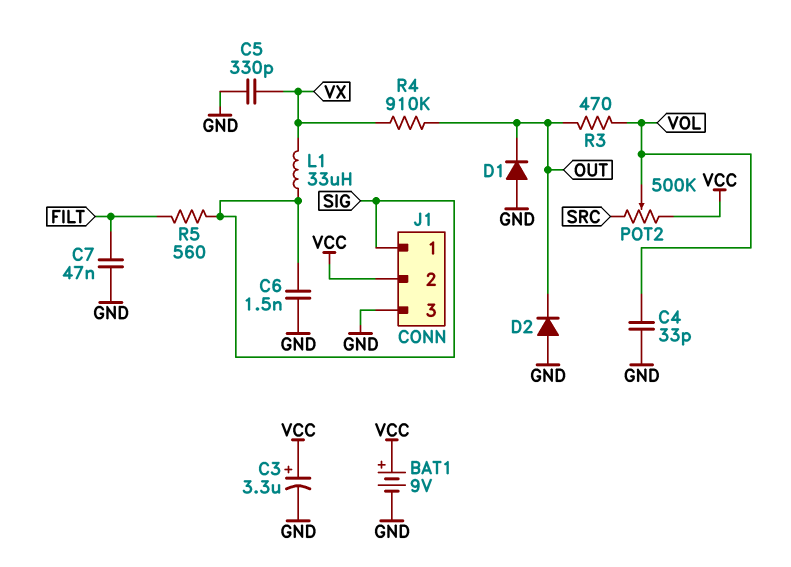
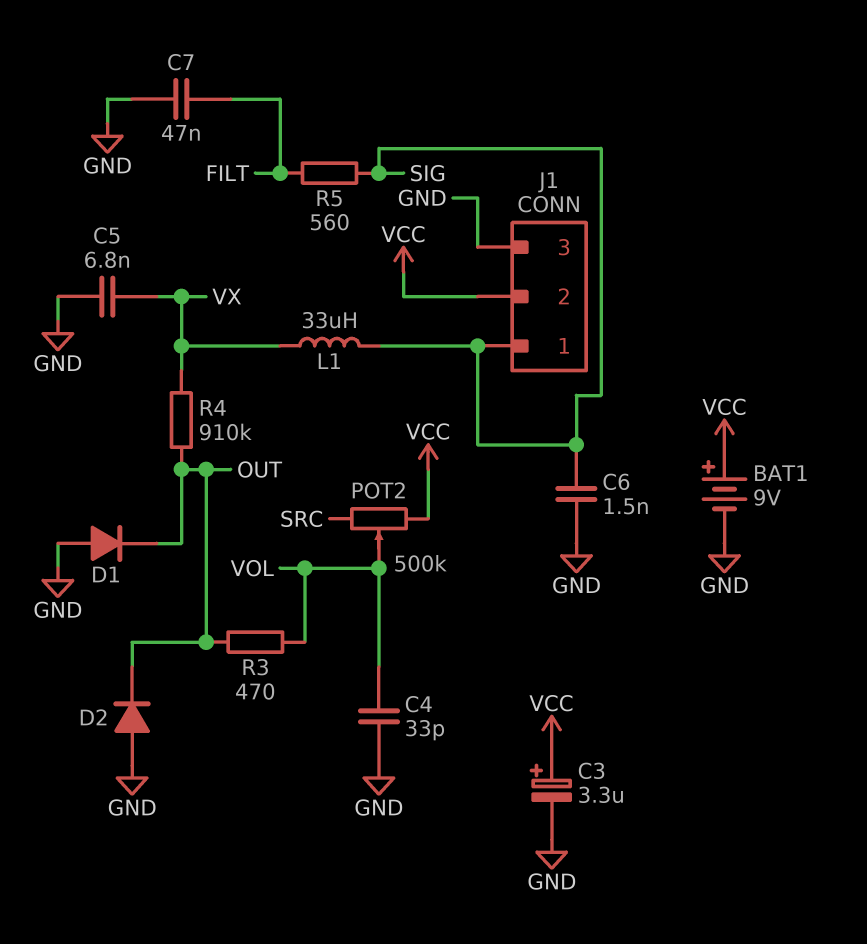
C5: 330pF (GND, VX) -> 6.8nF (GND, VX)

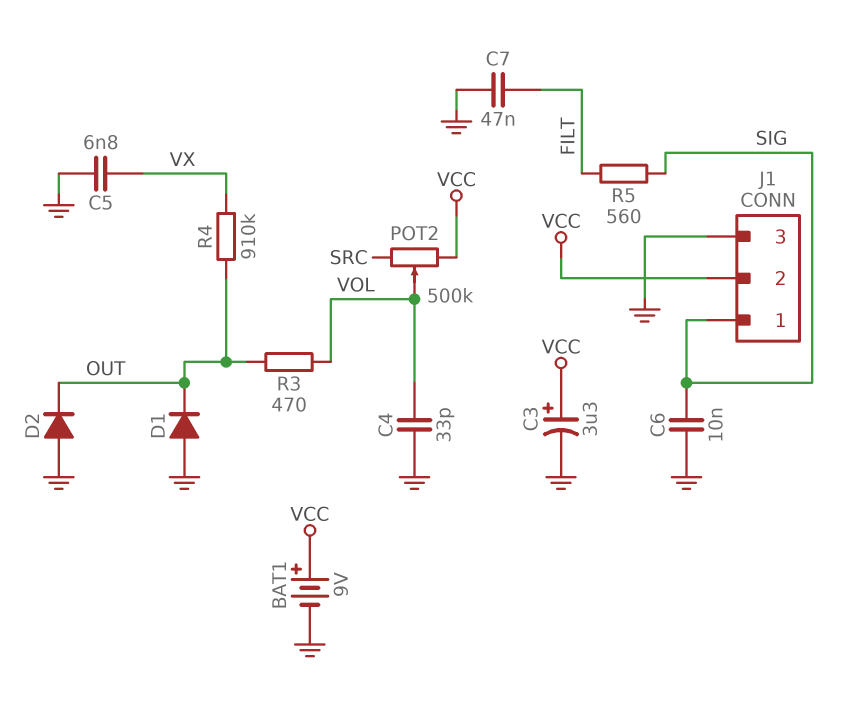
C6: 1.5nF (GND, SIG) -> 10nF (GND, SIG)
L1: 33uH (SIG, VX) -> none

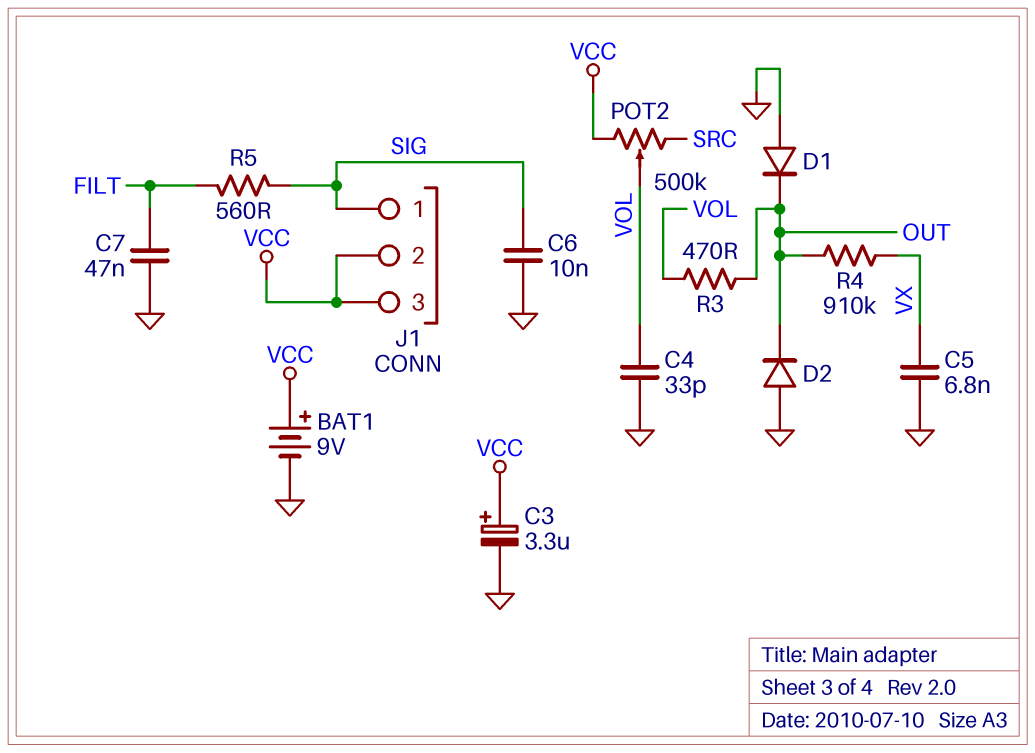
J1 pin 3: GND -> VCC

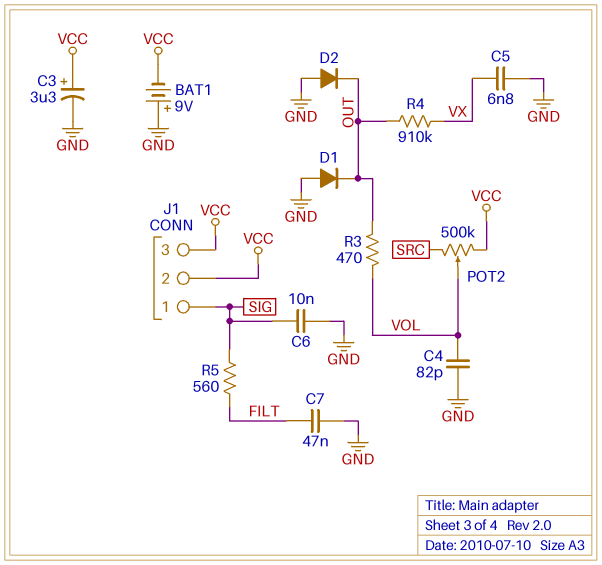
BAT1: 9V (plus VCC, minus GND) -> 9V (plus GND, minus VCC)
C4: 33pF (GND, VOL) -> 82pF (GND, VOL)

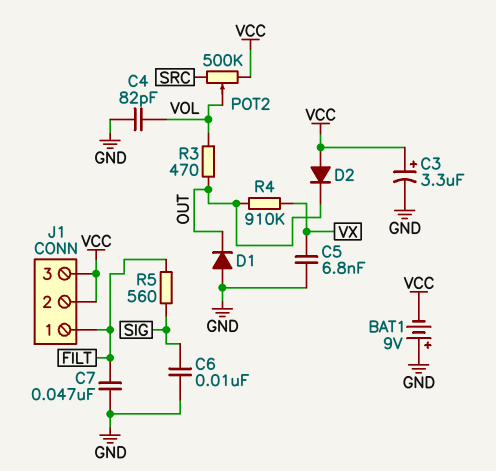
D2: diode (A GND, K OUT) -> diode (A VCC, K OUT)
J1 pin 1: SIG -> FILT

